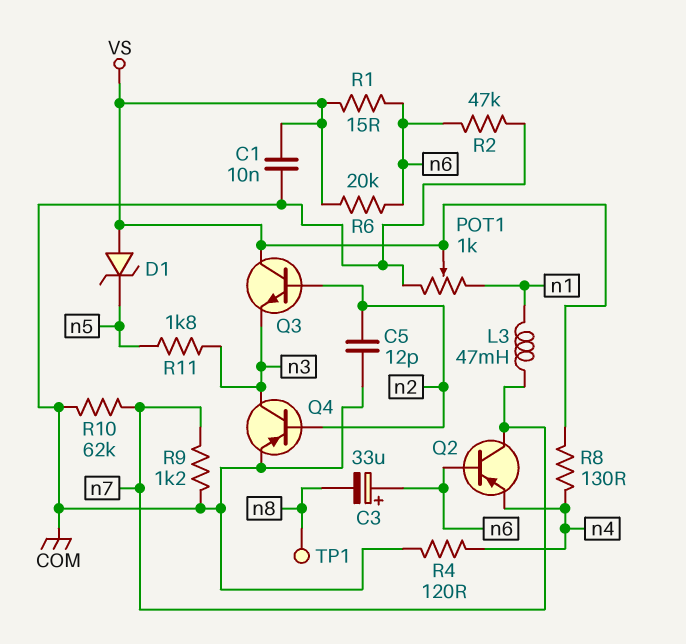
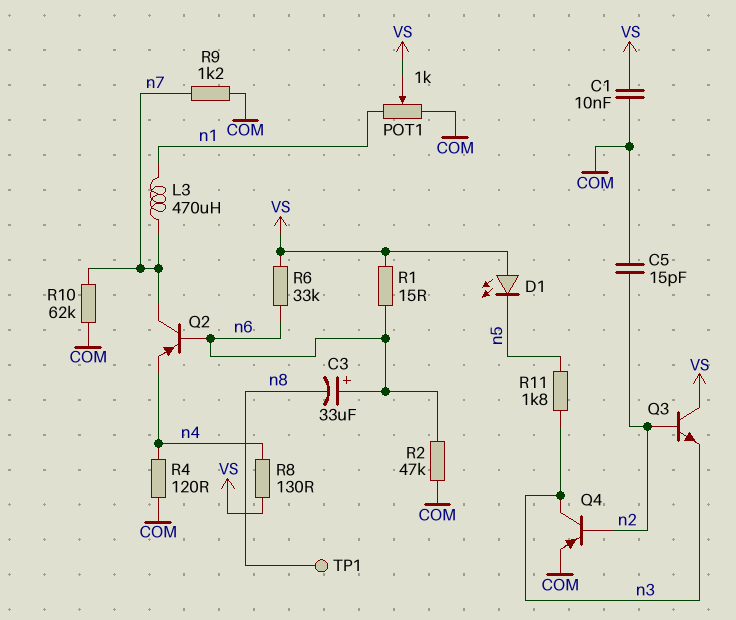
C5: 12pF (COM, n2) -> 15pF (COM, n2)
D1: zener (A VS, K n5) -> LED (A VS, K n5)
L3: 47mH (n1, n7) -> 470uH (n1, n7)
R6: 20k (VS, n6) -> 33k (VS, n6)

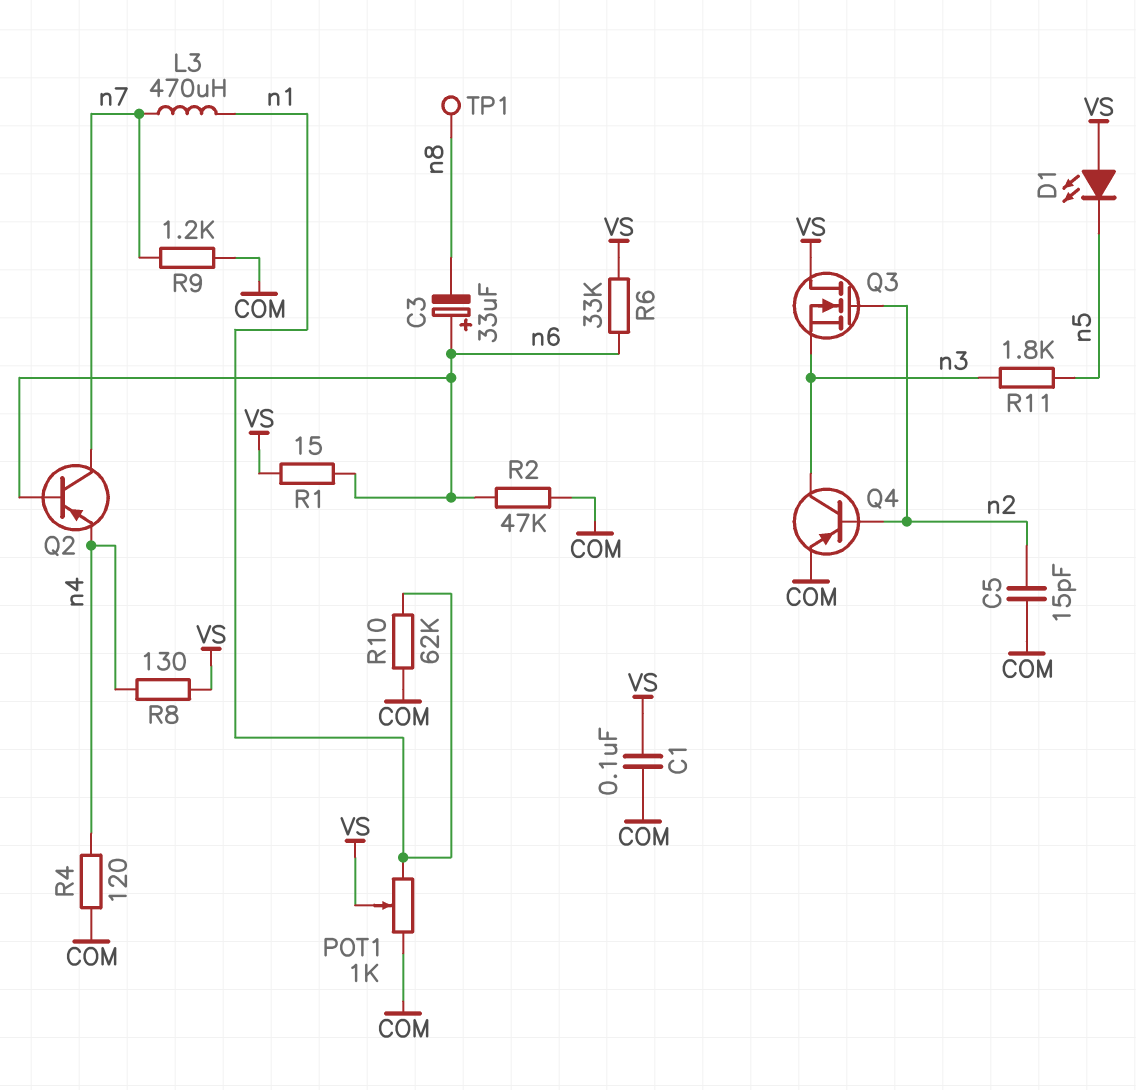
C1: 10nF (COM, VS) -> 100nF (COM, VS)
Q3: NPN (B n2, C VS, E n3) -> NMOS (G n2, D VS, S n3)
R10: 62k (COM, n7) -> 62k (COM, n1)

